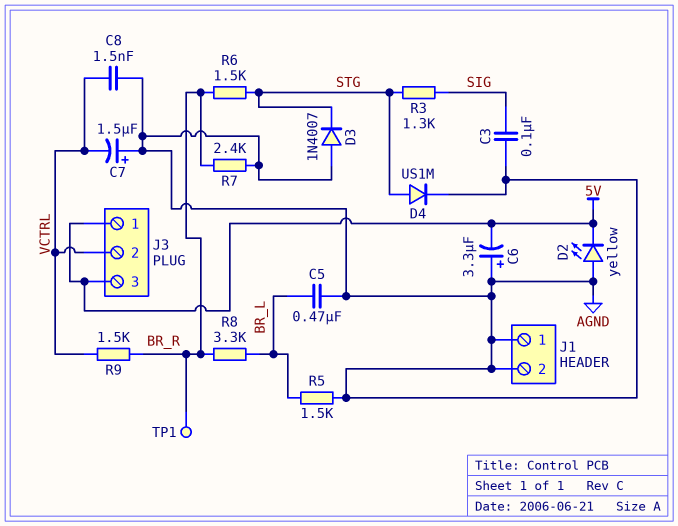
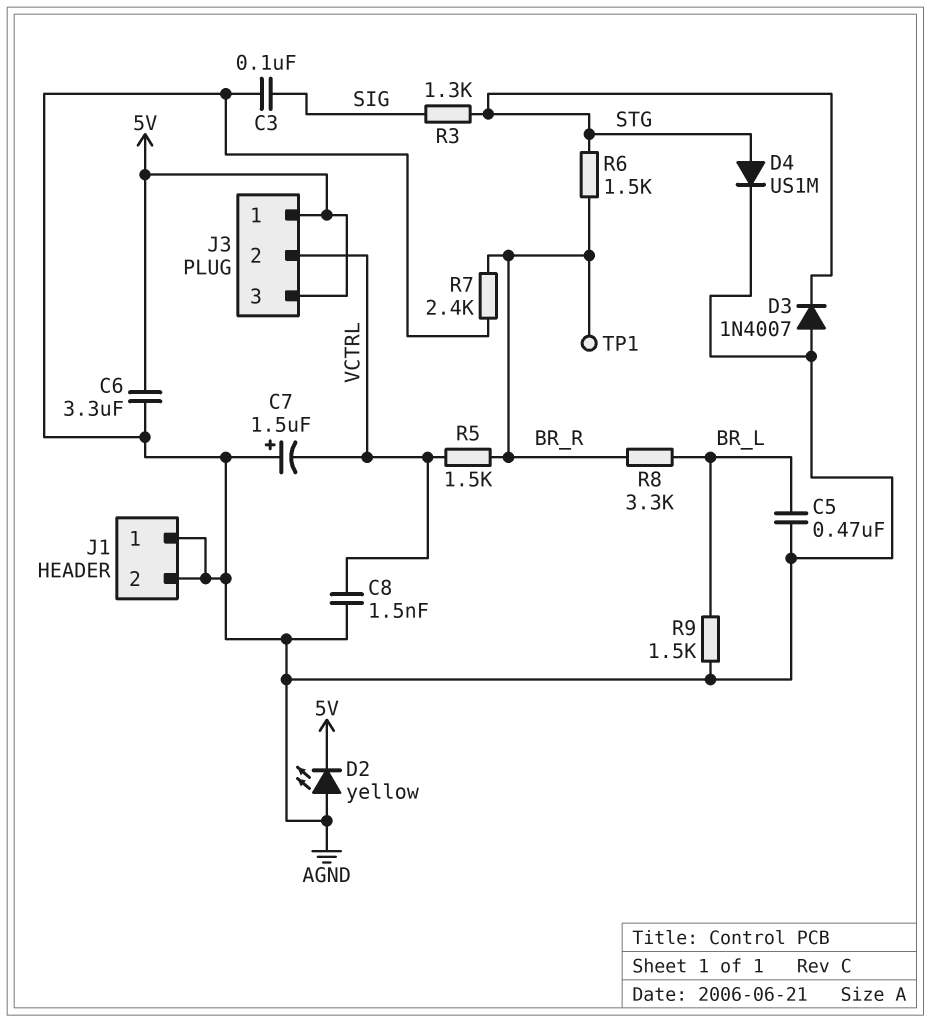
C6: 3.3uF (plus AGND, minus 5V) -> 3.3uF (5V, AGND)
R5: 1.5k (AGND, BR_L) -> 1.5k (BR_R, VCTRL)
R9: 1.5k (BR_R, VCTRL) -> 1.5k (AGND, BR_L)

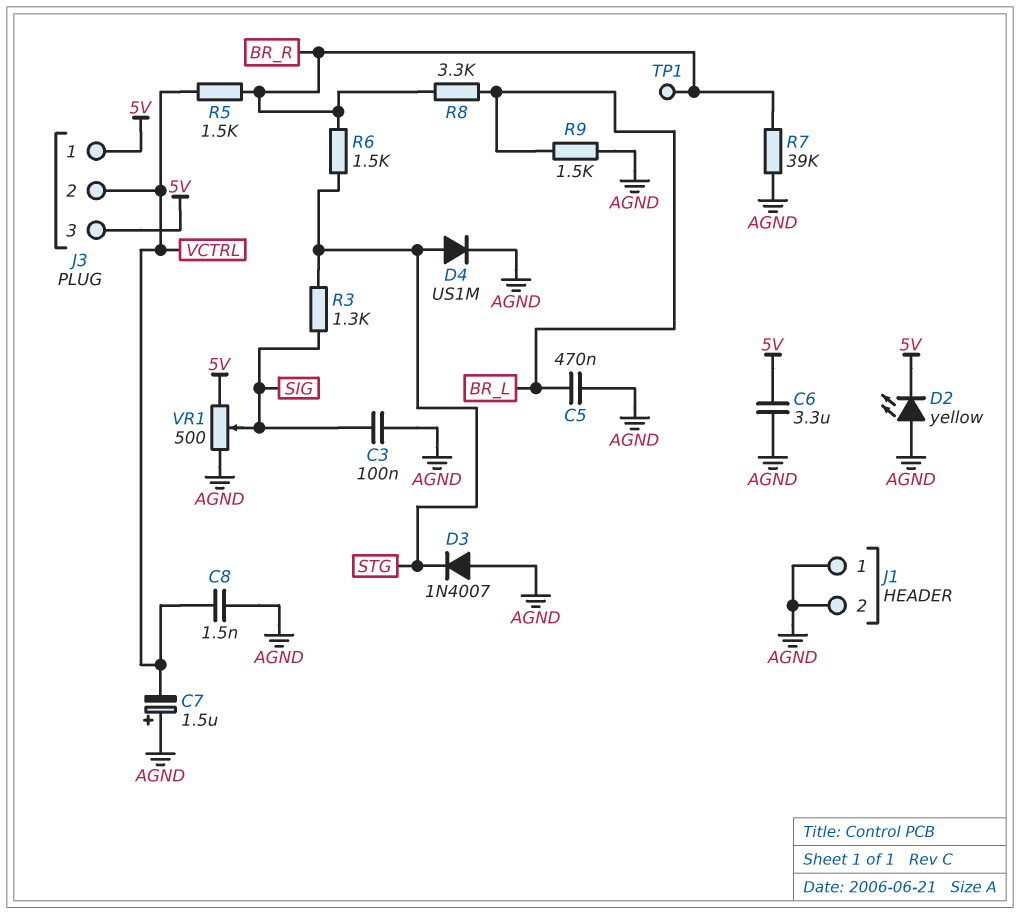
R7: 2.4k (AGND, BR_R) -> 39k (AGND, BR_R)
VR1: none -> 500 (5V, AGND, wiper SIG)

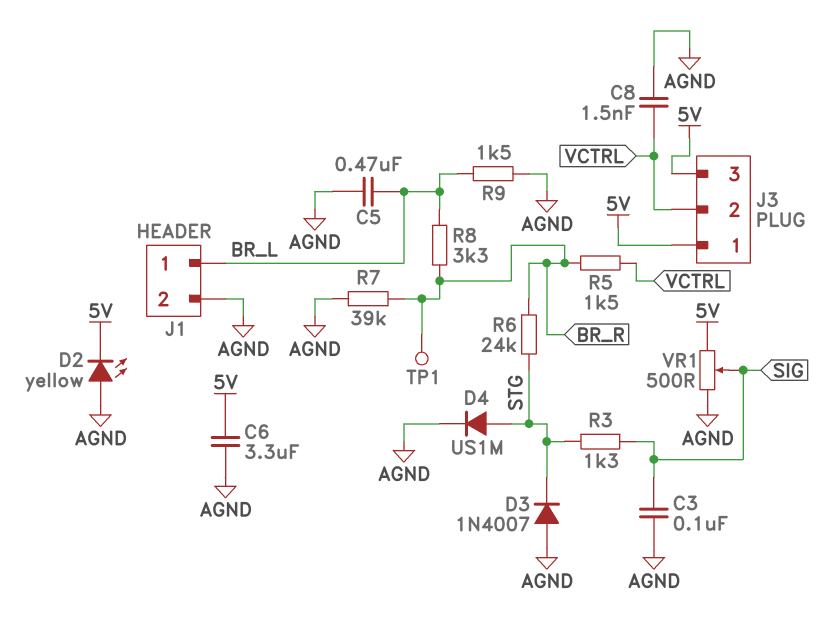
C7: 1.5uF (plus AGND, minus VCTRL) -> none
J1 pin 1: AGND -> BR_L
R6: 1.5k (BR_R, STG) -> 24k (BR_R, STG)

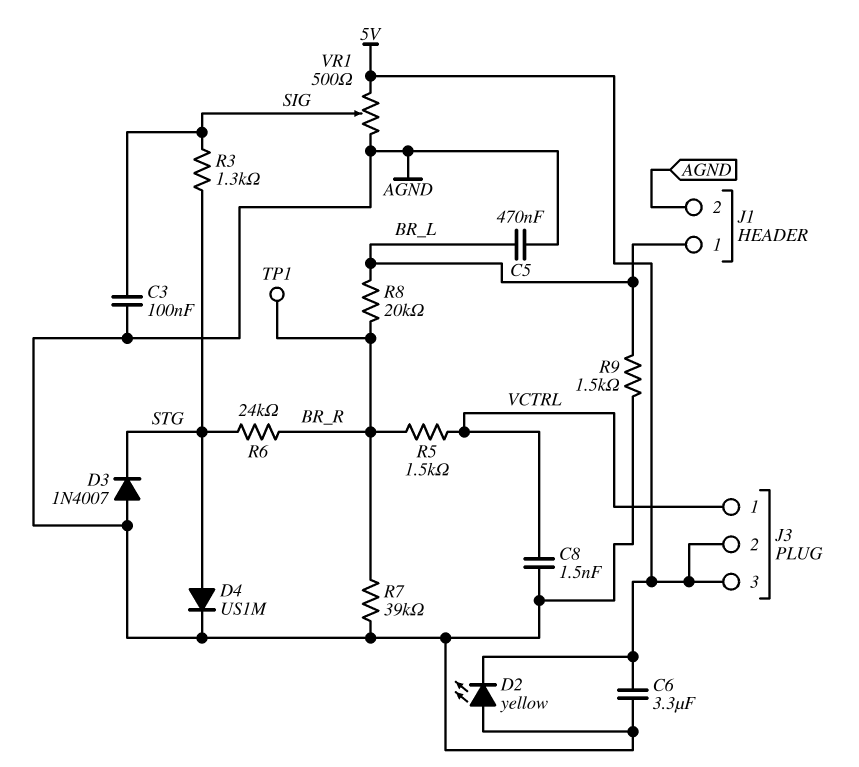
J3 pin 1: 5V -> VCTRL
J3 pin 2: VCTRL -> 5V
R8: 3.3k (BR_L, BR_R) -> 20k (BR_L, BR_R)

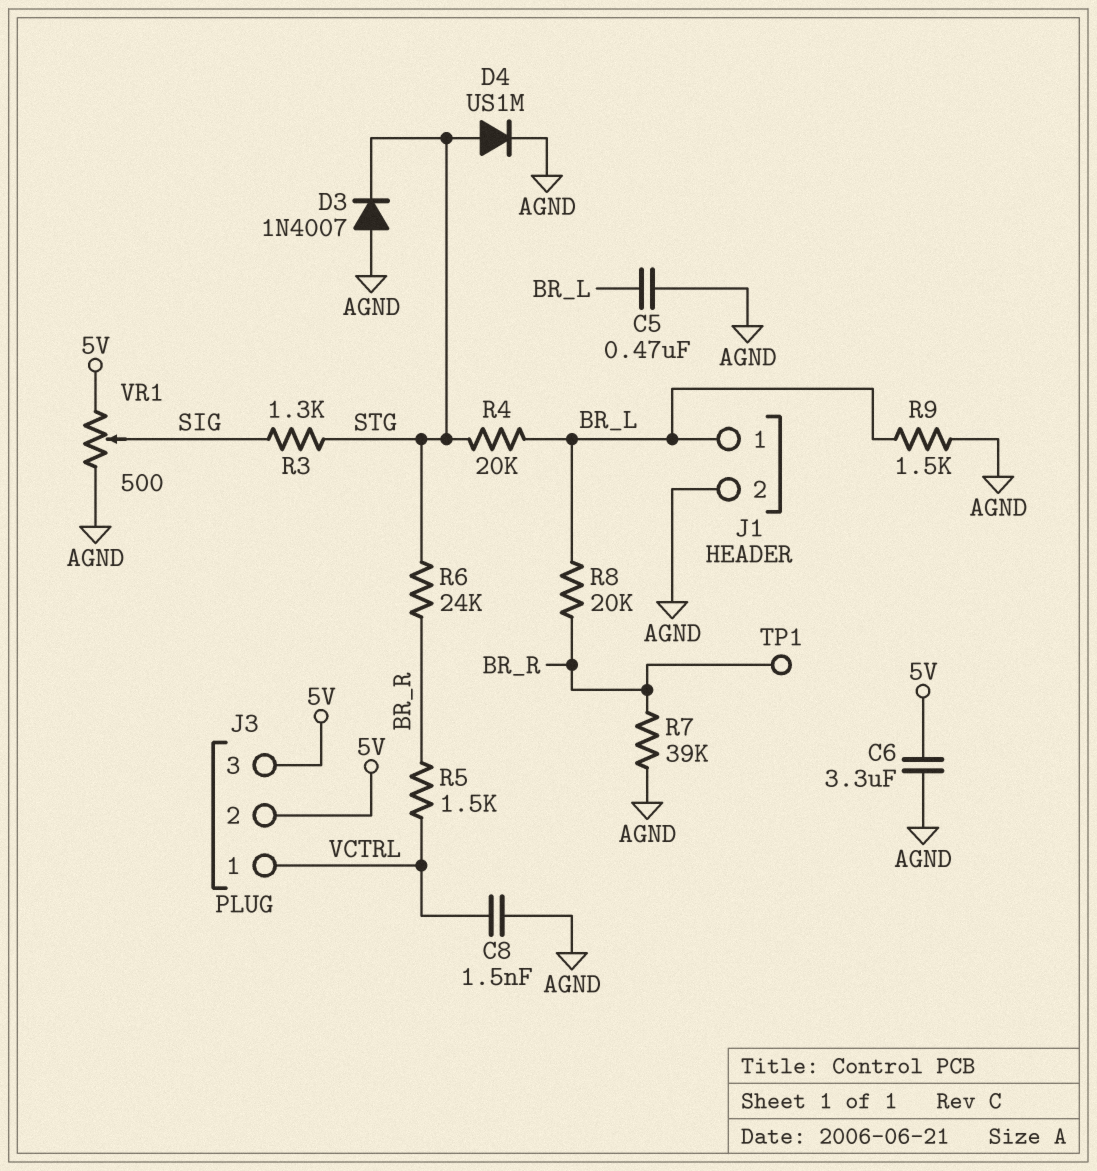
C3: 100nF (AGND, SIG) -> none
D2: LED yellow (A AGND, K 5V) -> none
R4: none -> 20k (BR_L, STG)

